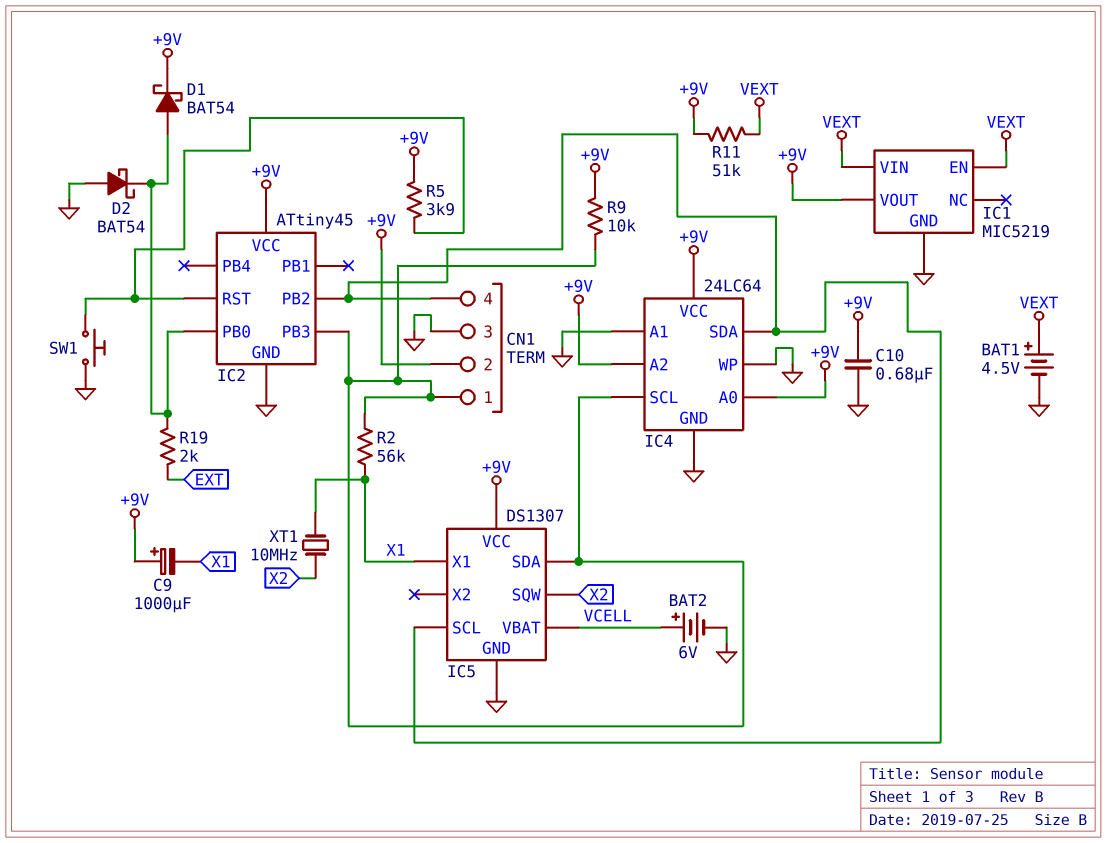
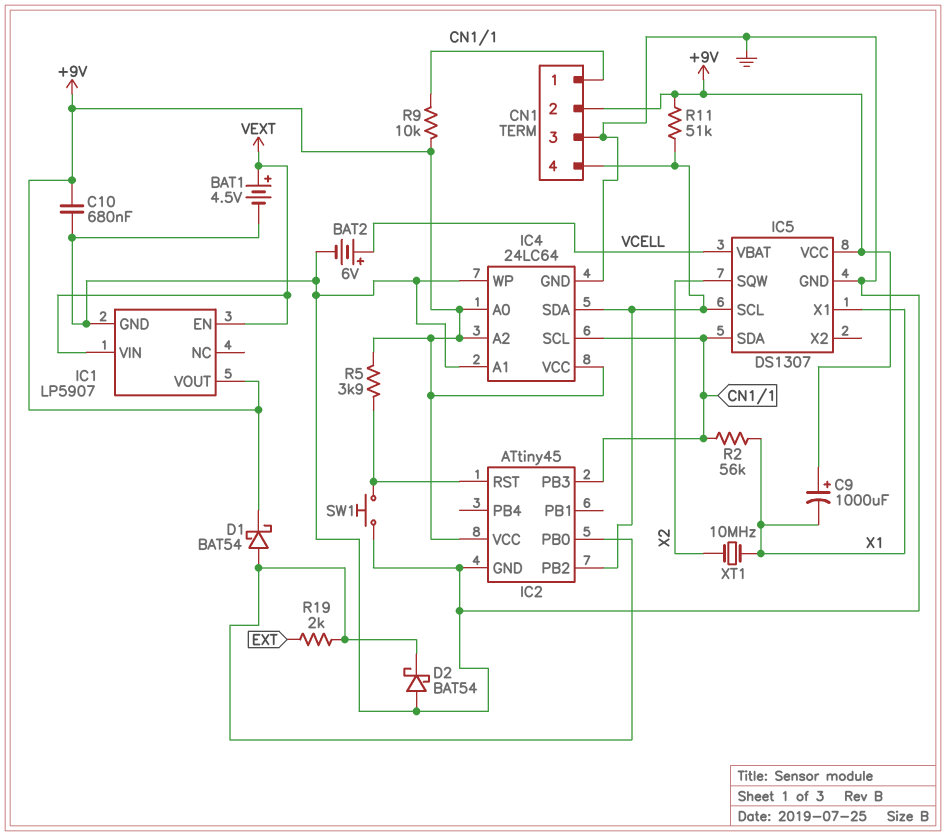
IC1: MIC5219 -> LP5907
R11: 51k (+9V, VEXT) -> 51k (+9V, CN1/4)

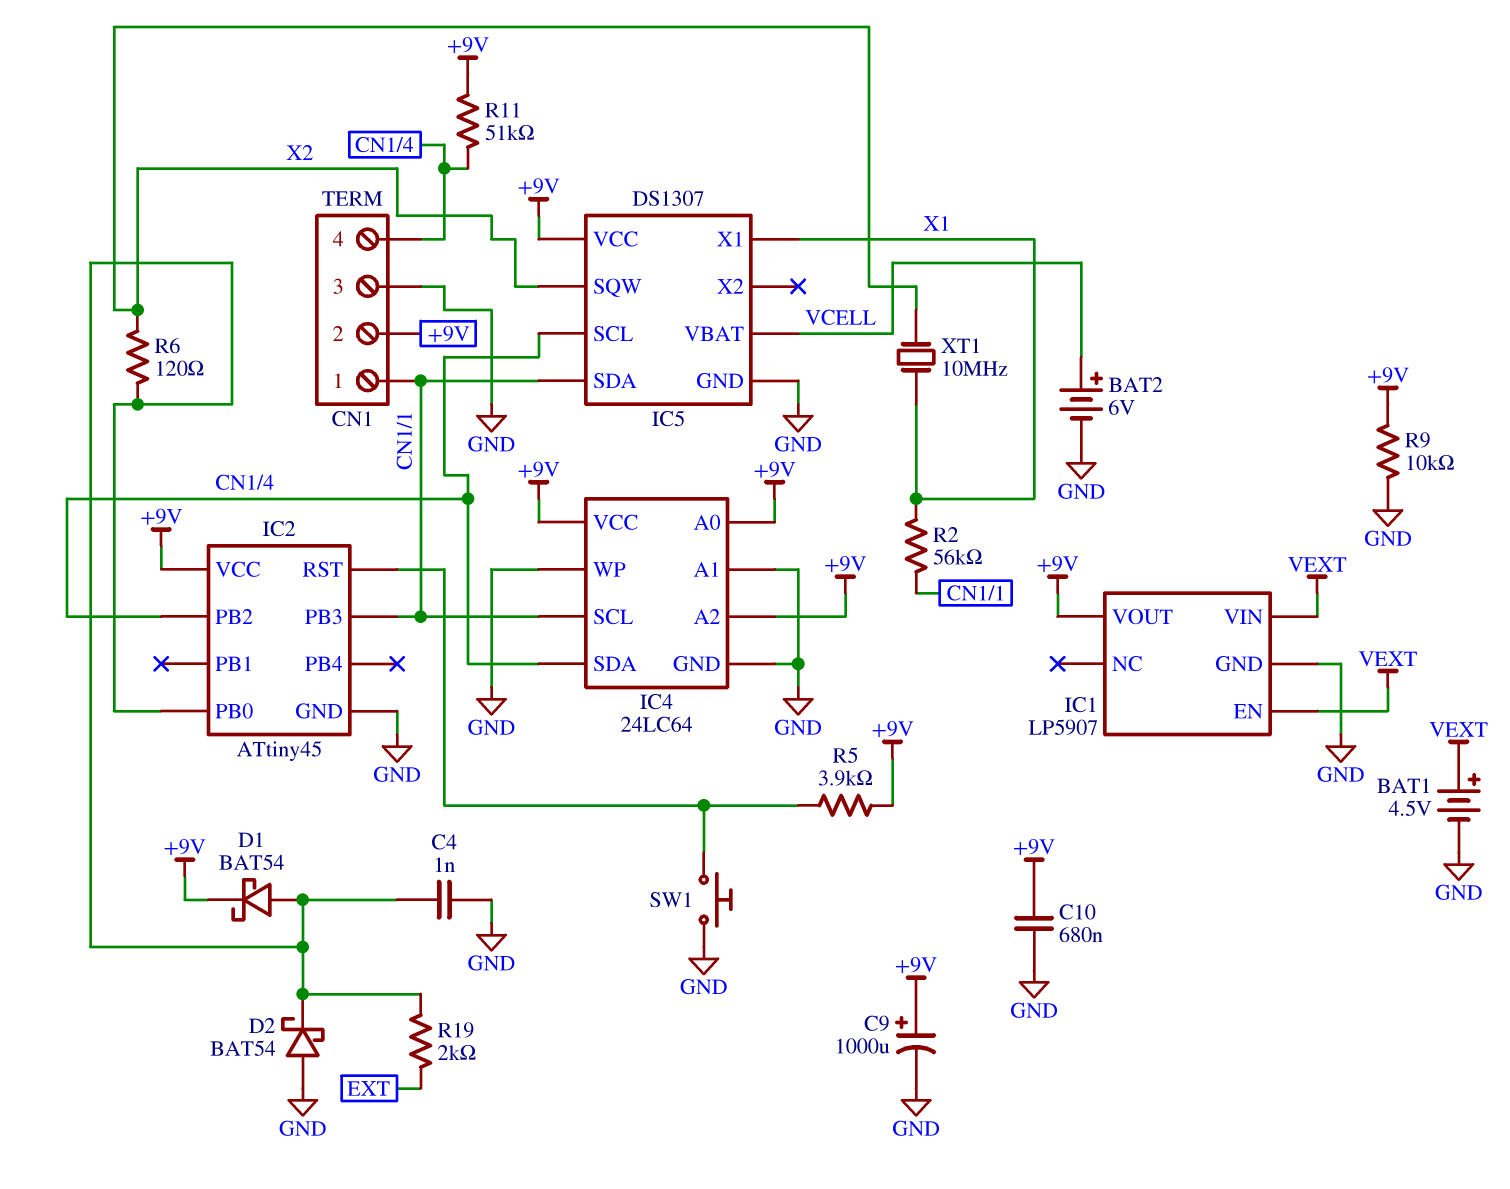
C4: none -> 1nF (GND, IC2/PB0)
C9: 1000uF (plus +9V, minus X1) -> 1000uF (plus +9V, minus GND)
R6: none -> 120 (IC2/PB0, X2)
R9: 10k (+9V, CN1/1) -> 10k (+9V, GND)

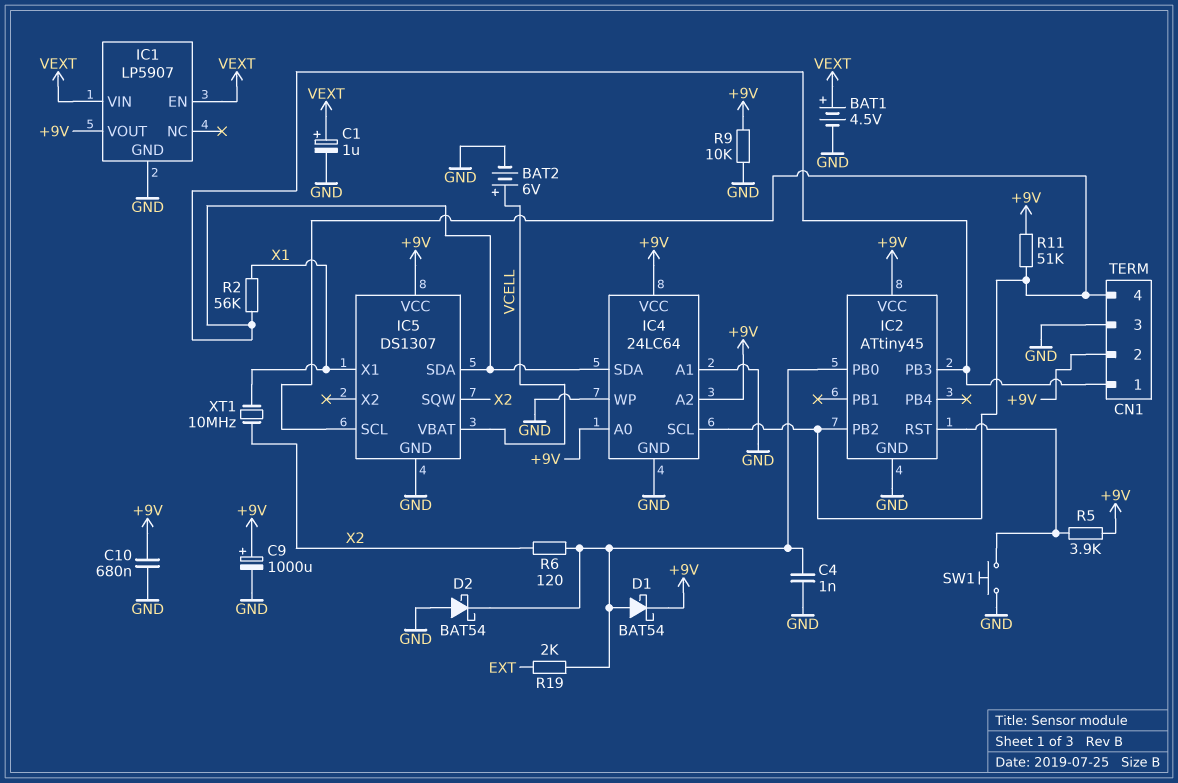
C1: none -> 1uF (plus VEXT, minus GND)
IC4 pin SCL: CN1/1 -> CN1/4
IC4 pin SDA: CN1/4 -> CN1/1

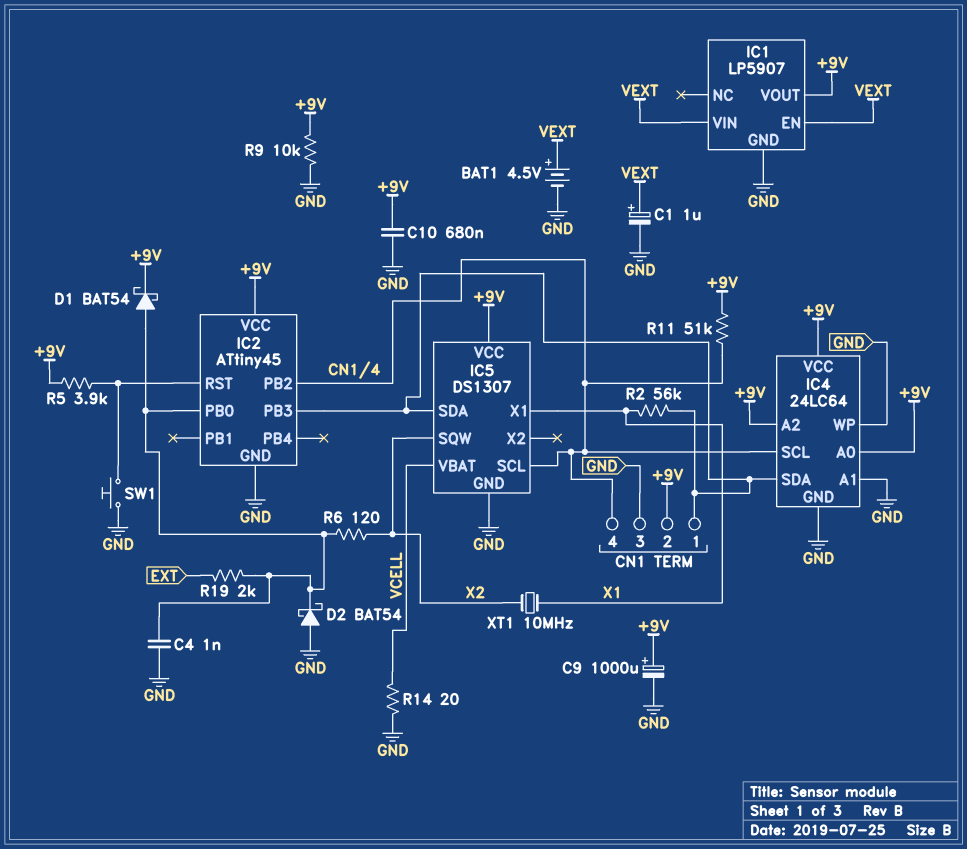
BAT2: 6V (plus VCELL, minus GND) -> none
R14: none -> 20 (GND, VCELL)

